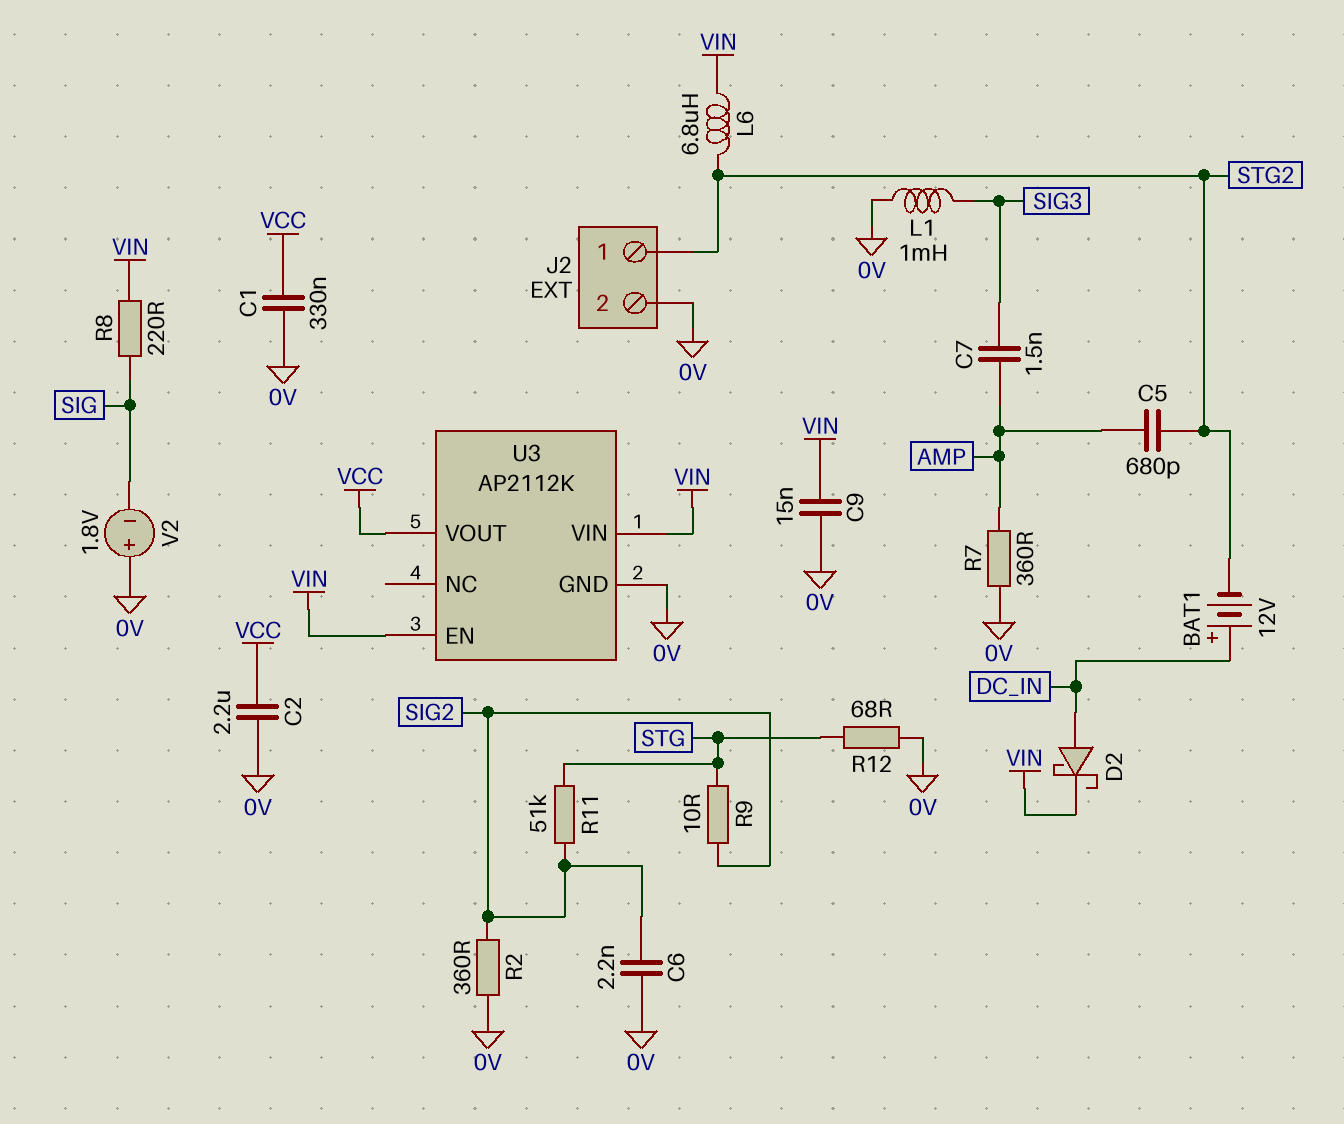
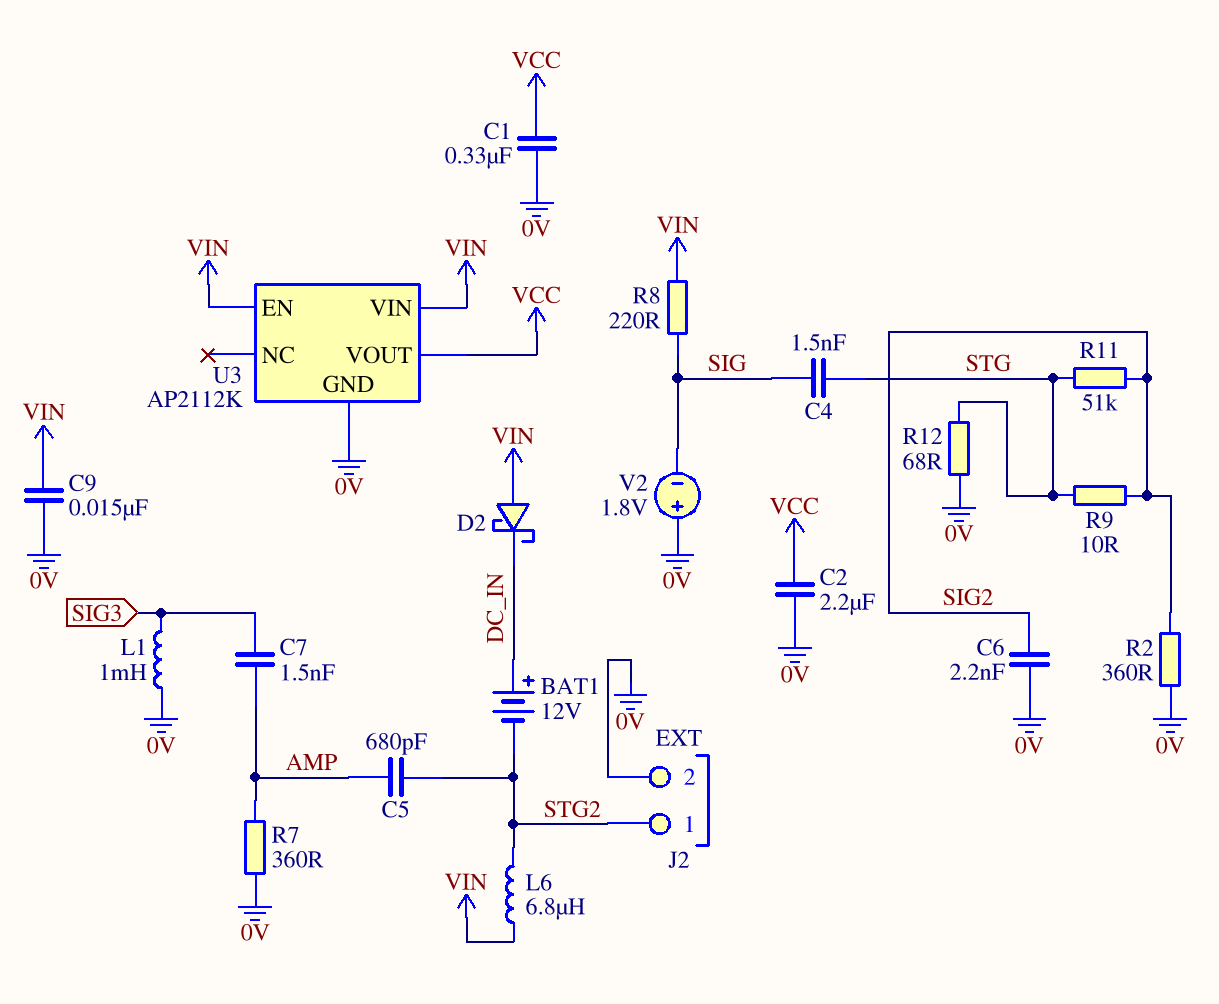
C4: none -> 1.5nF (SIG, STG)
D2: schottky (A DC_IN, K VIN) -> schottky (A VIN, K DC_IN)

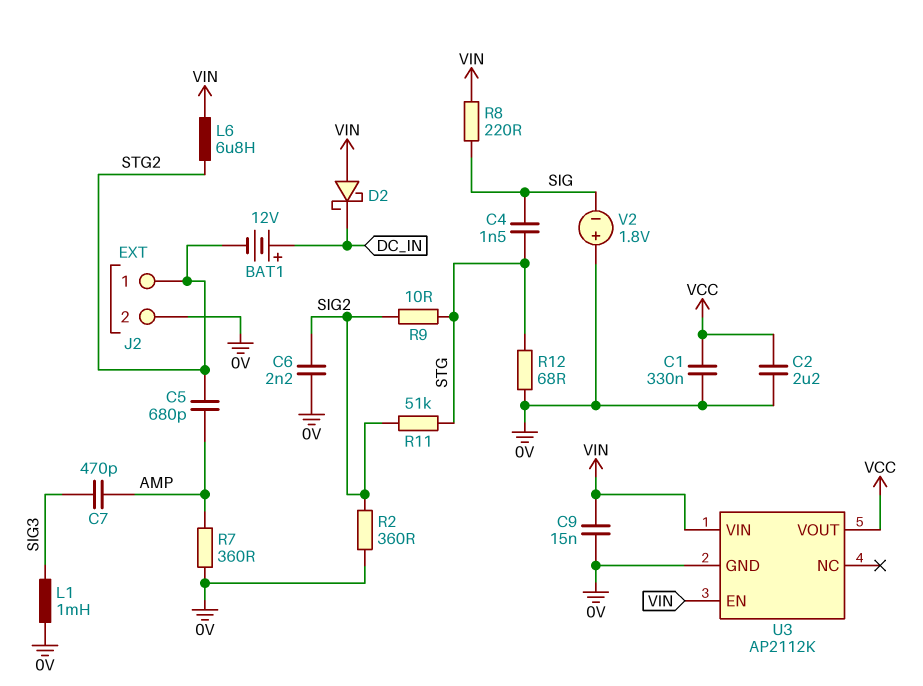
C7: 1.5nF (AMP, SIG3) -> 470pF (AMP, SIG3)

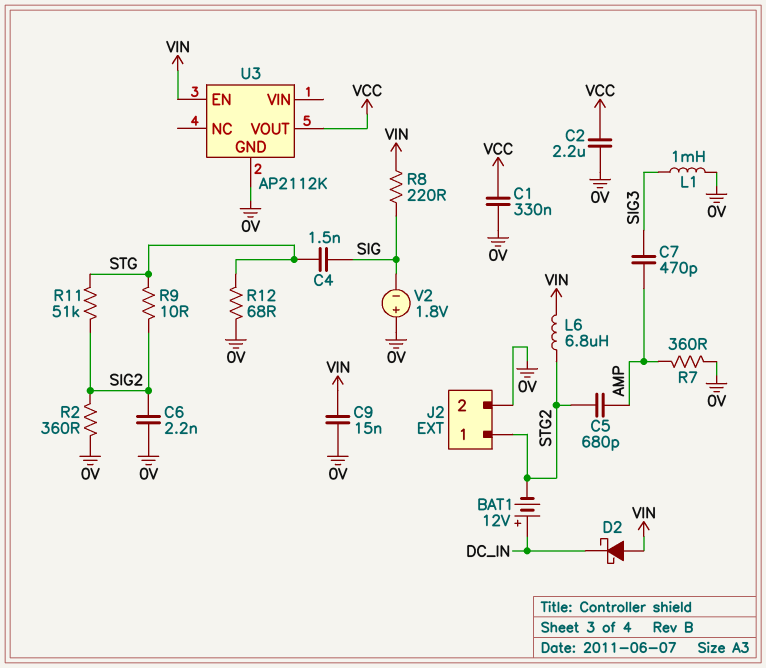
U3 pin VIN: VIN -> none

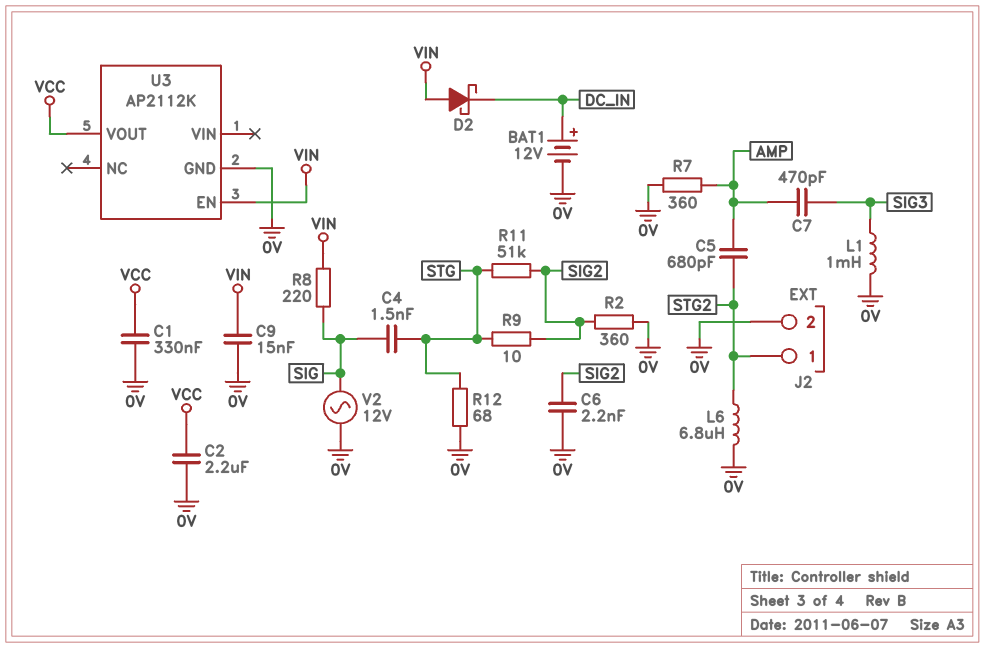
BAT1: 12V (plus DC_IN, minus STG2) -> 12V (plus DC_IN, minus 0V)
L6: 6.8uH (STG2, VIN) -> 6.8uH (0V, STG2)
V2: 1.8V (plus 0V, minus SIG) -> AC 12V (0V, SIG)

